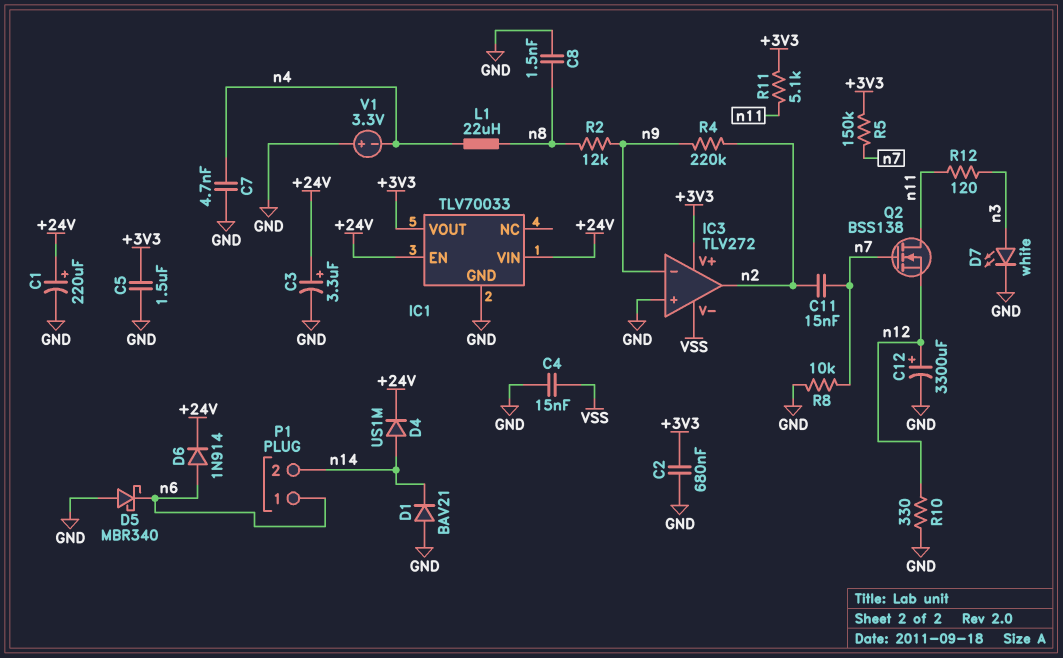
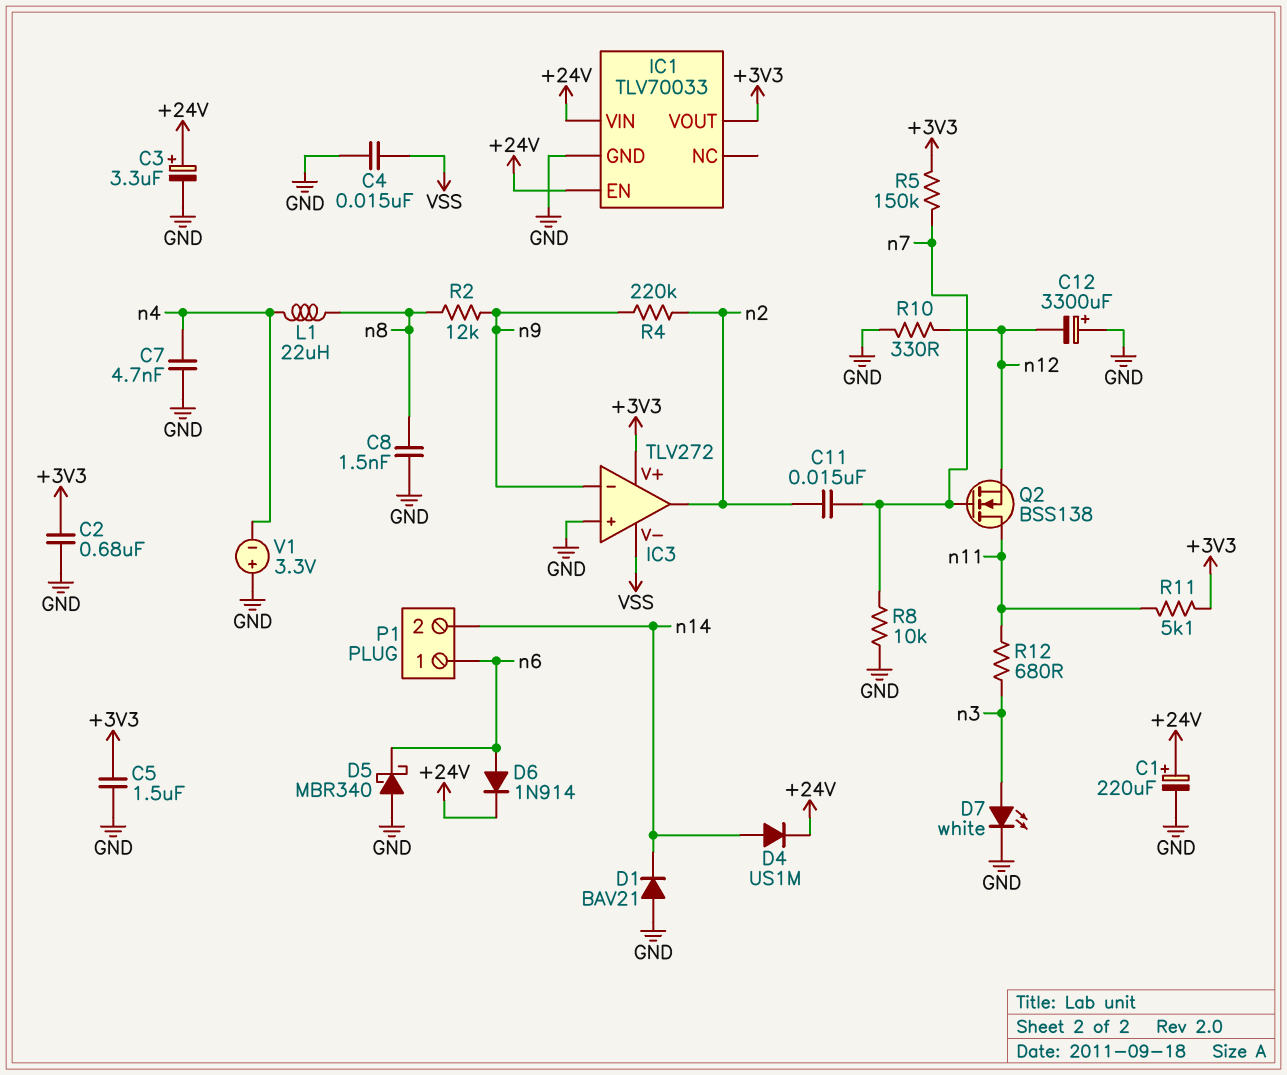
C12: 3300uF (plus n12, minus GND) -> 3300uF (plus GND, minus n12)
R12: 120 (n3, n11) -> 680 (n3, n11)

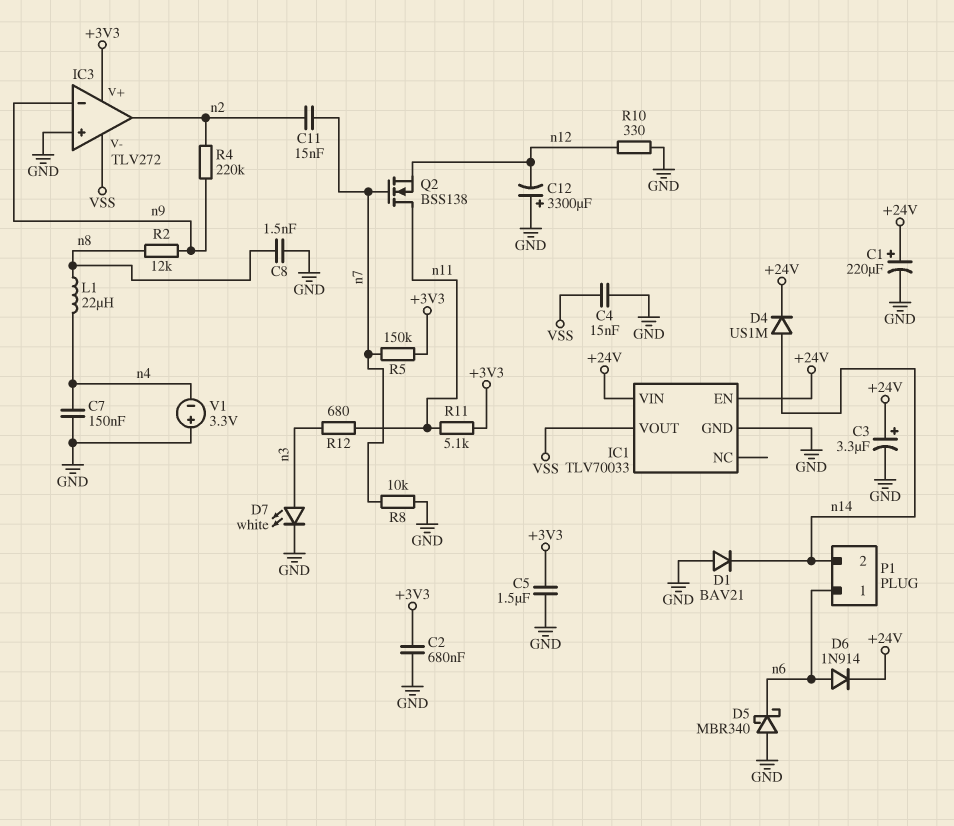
C7: 4.7nF (GND, n4) -> 150nF (GND, n4)
IC1 pin VOUT: +3V3 -> VSS

